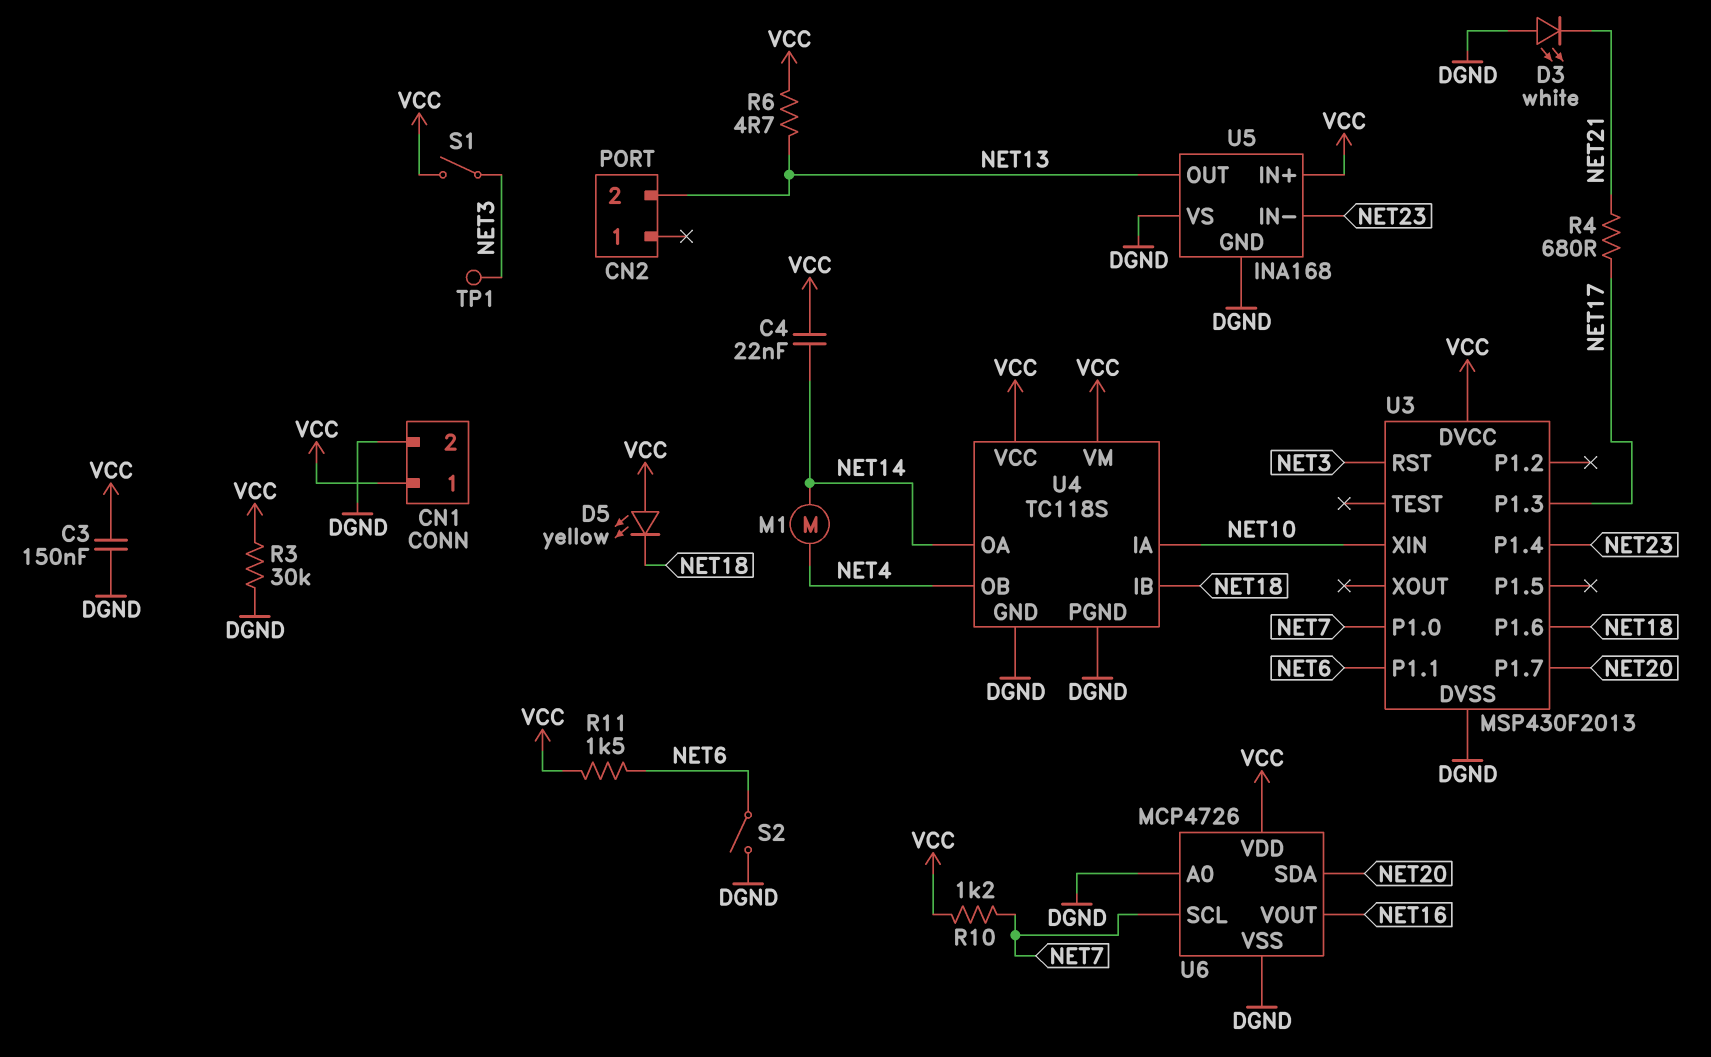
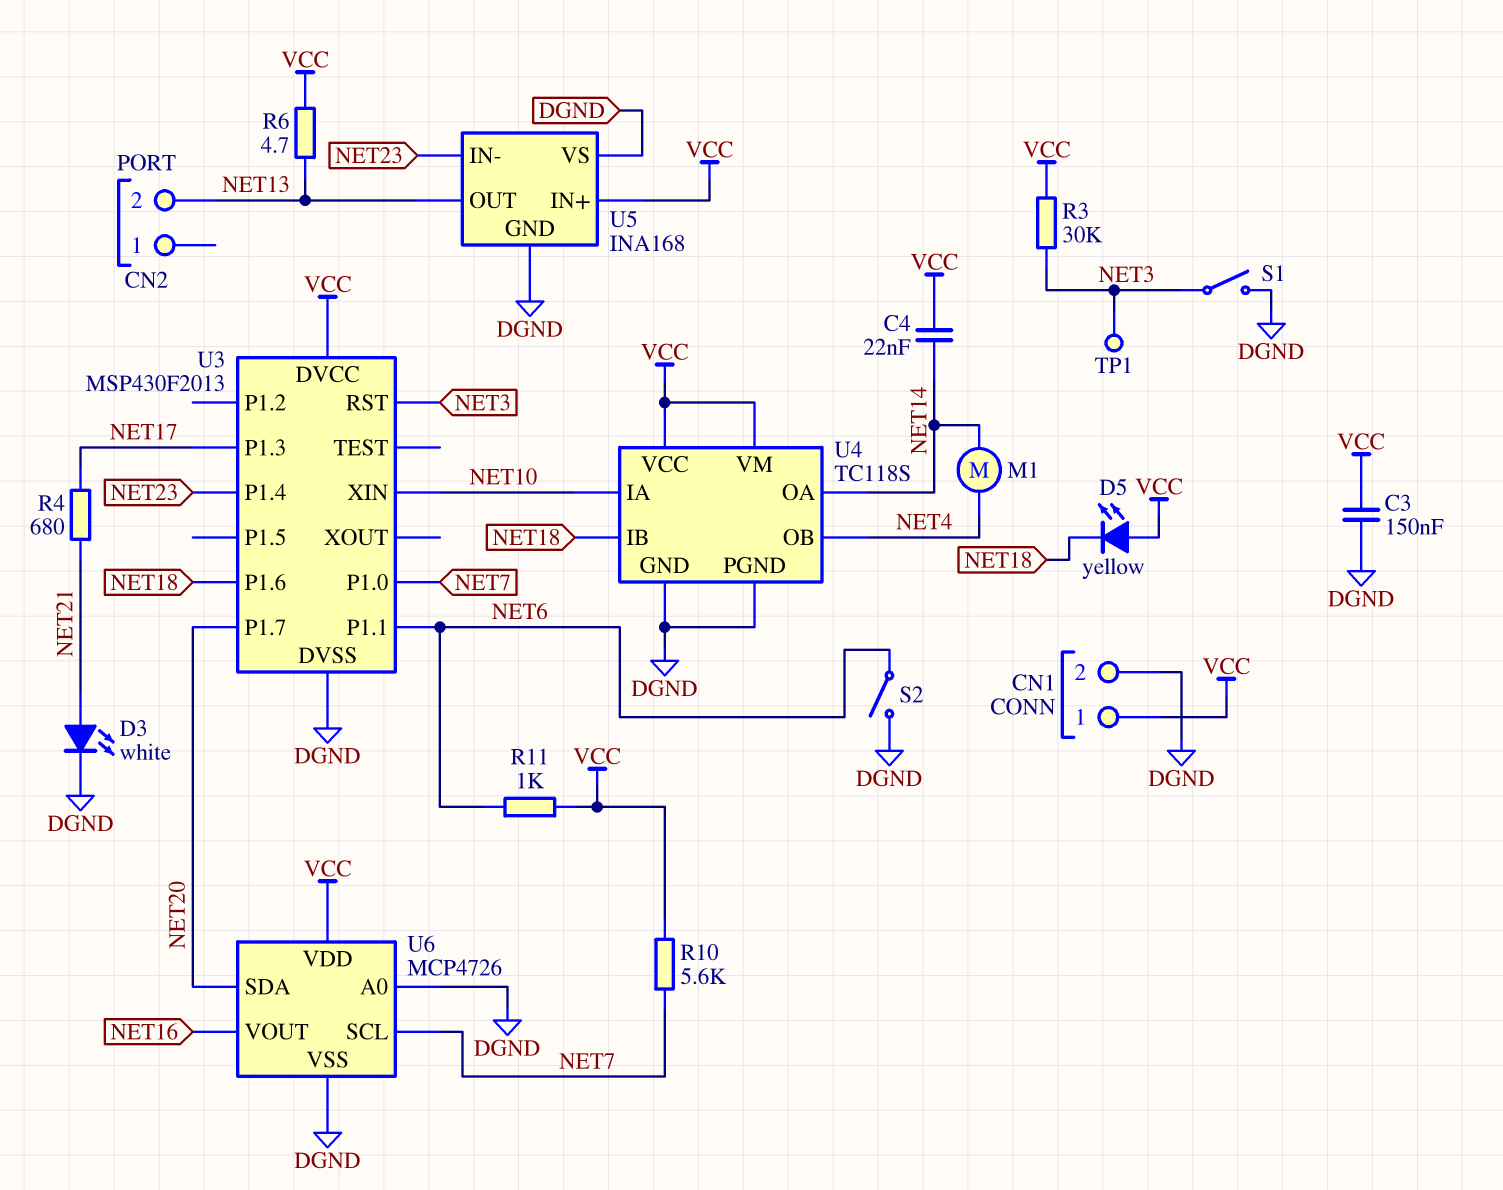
D3: LED white (A DGND, K NET21) -> LED white (A NET21, K DGND)
R3: 30k (DGND, VCC) -> 30k (NET3, VCC)
R10: 1.2k (NET7, VCC) -> 5.6k (NET7, VCC)
R11: 1.5k (NET6, VCC) -> 1k (NET6, VCC)
S1: switch (NET3, VCC) -> switch (DGND, NET3)

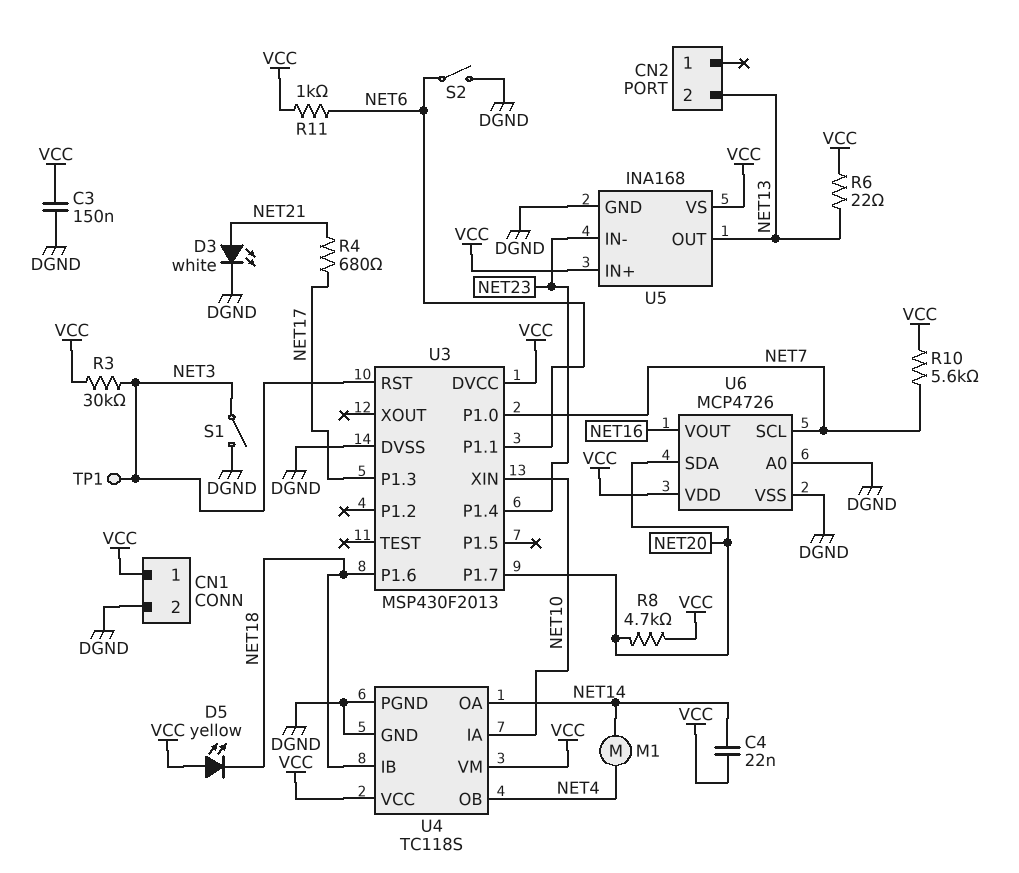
R6: 4.7 (NET13, VCC) -> 22 (NET13, VCC)
R8: none -> 4.7k (NET20, VCC)
U5 pin VS: DGND -> VCC

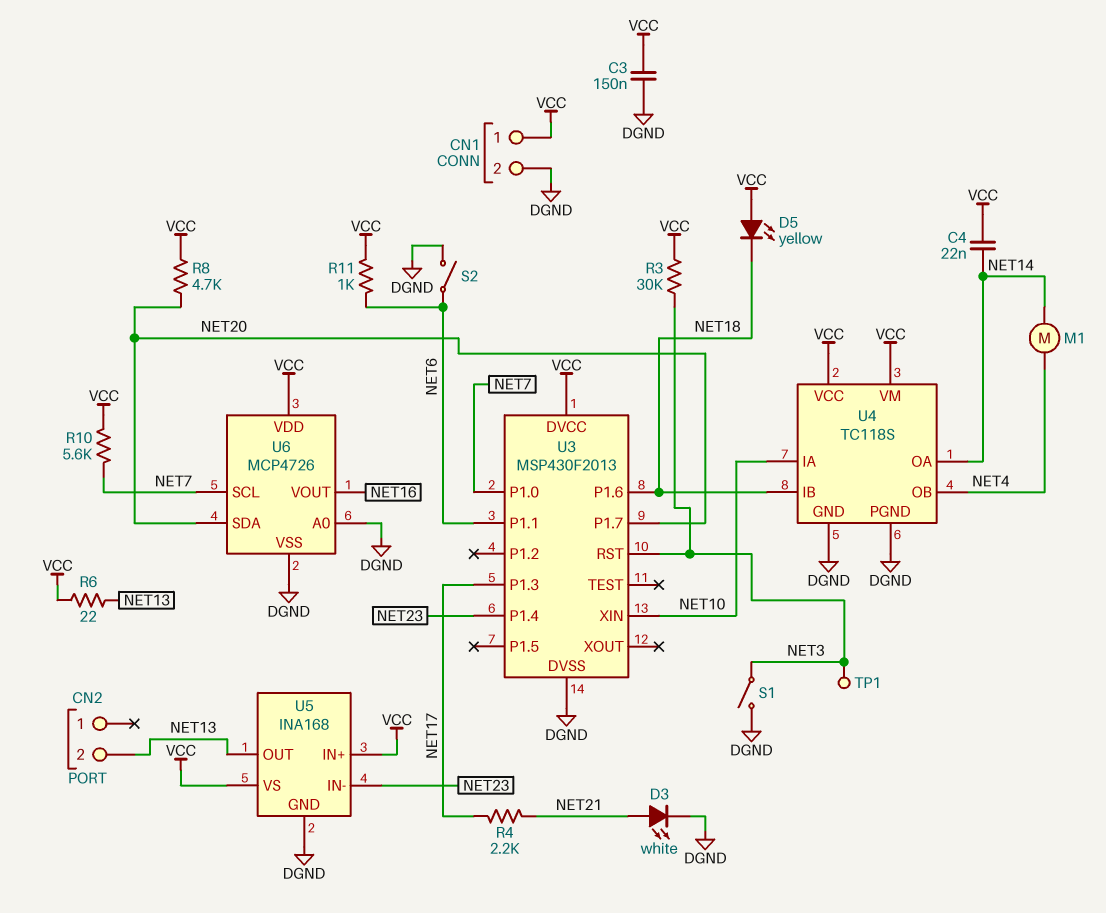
R4: 680 (NET17, NET21) -> 2.2k (NET17, NET21)

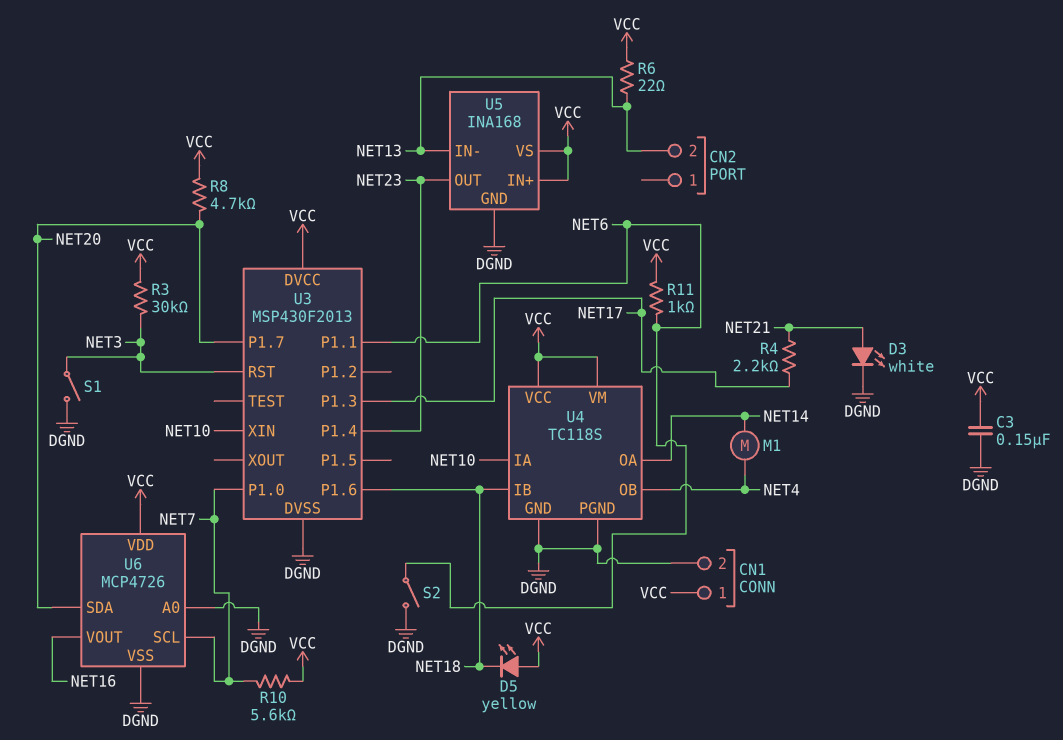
C4: 22nF (NET14, VCC) -> none
TP1: test point (NET3) -> none
U5 pin IN-: NET23 -> NET13
U5 pin OUT: NET13 -> NET23

